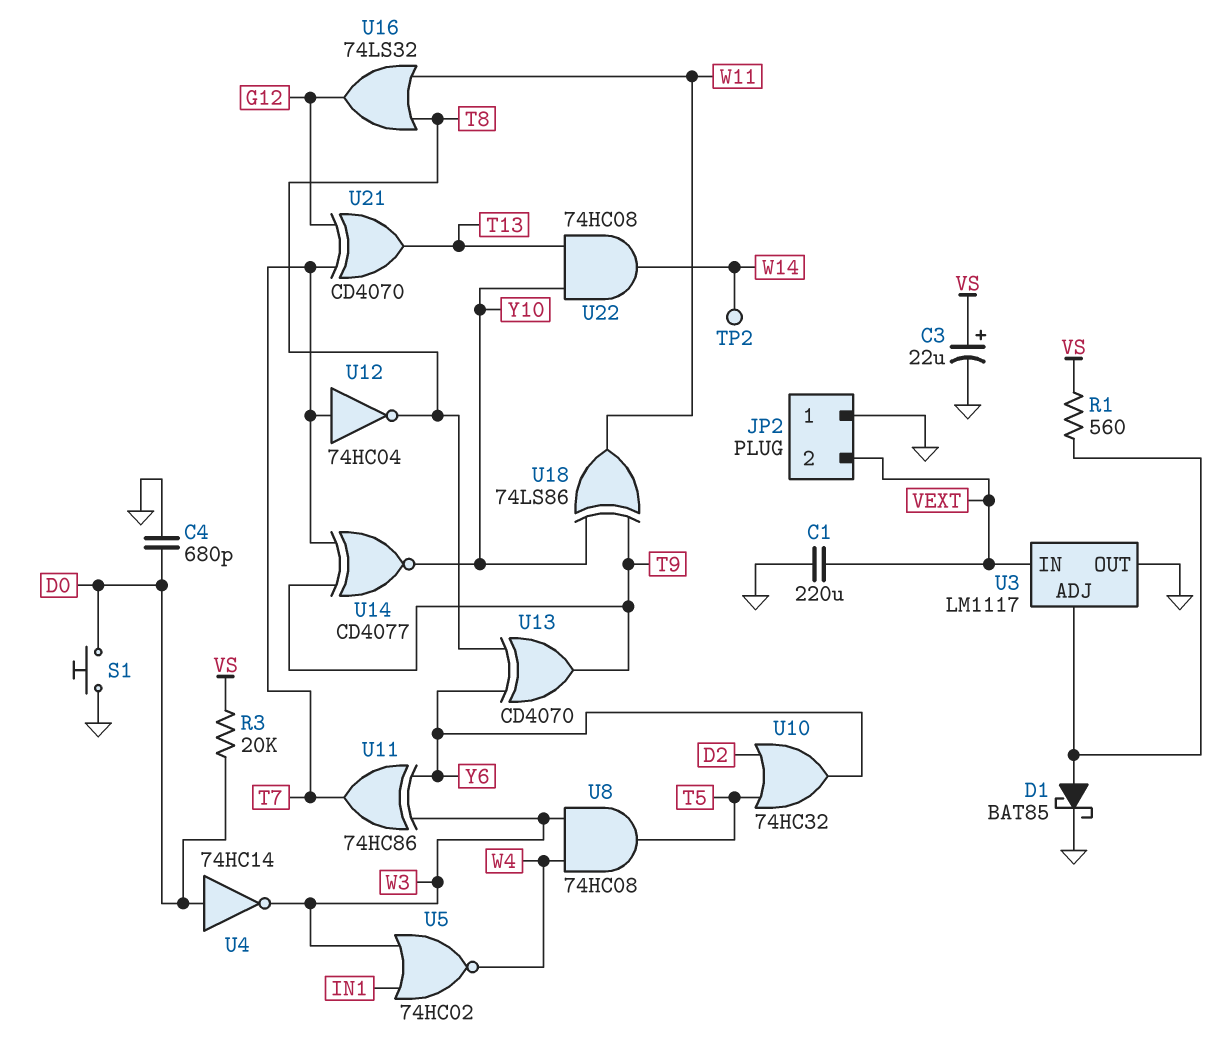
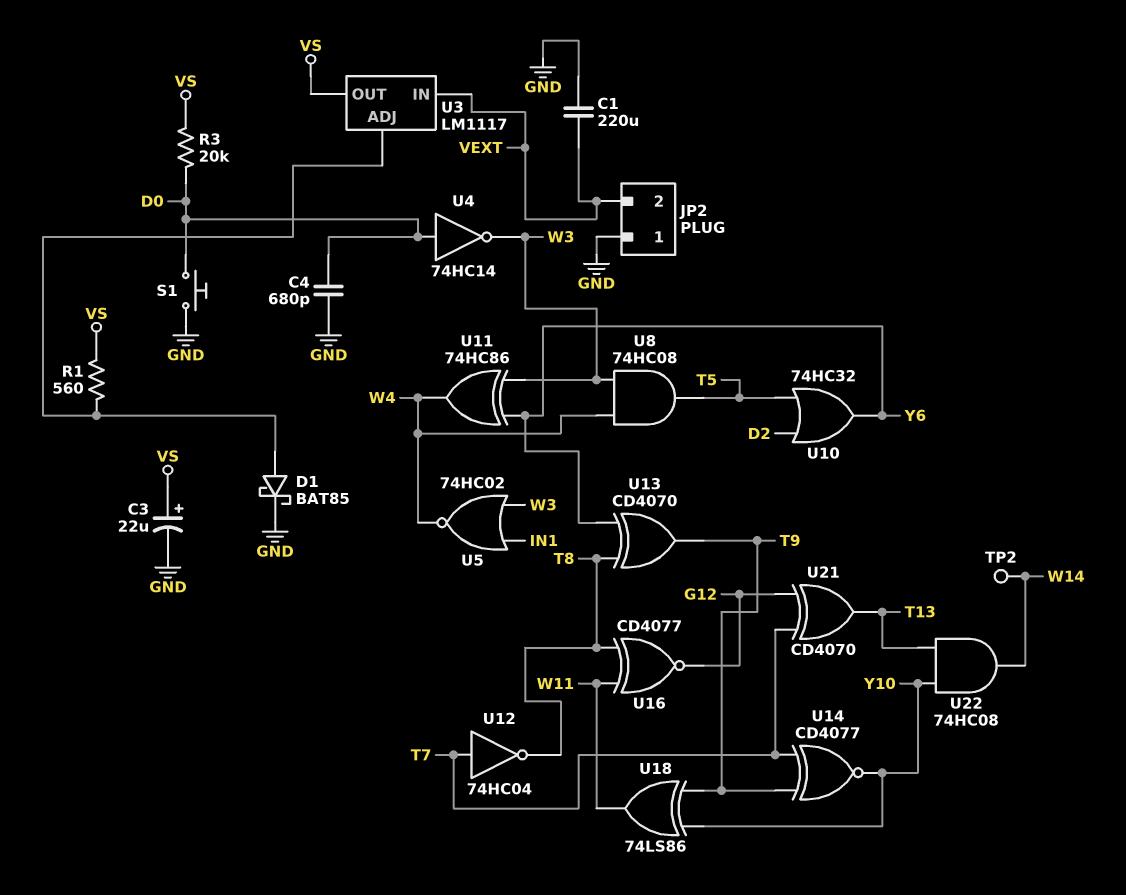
U3 pin OUT: GND -> VS
U11: XOR 74HC86 (in W3, in Y6, out T7) -> XOR 74HC86 (in W3, in Y6, out W4)
U16: OR 74LS32 (in T8, in W11, out G12) -> XNOR CD4077 (in T8, in W11, out G12)

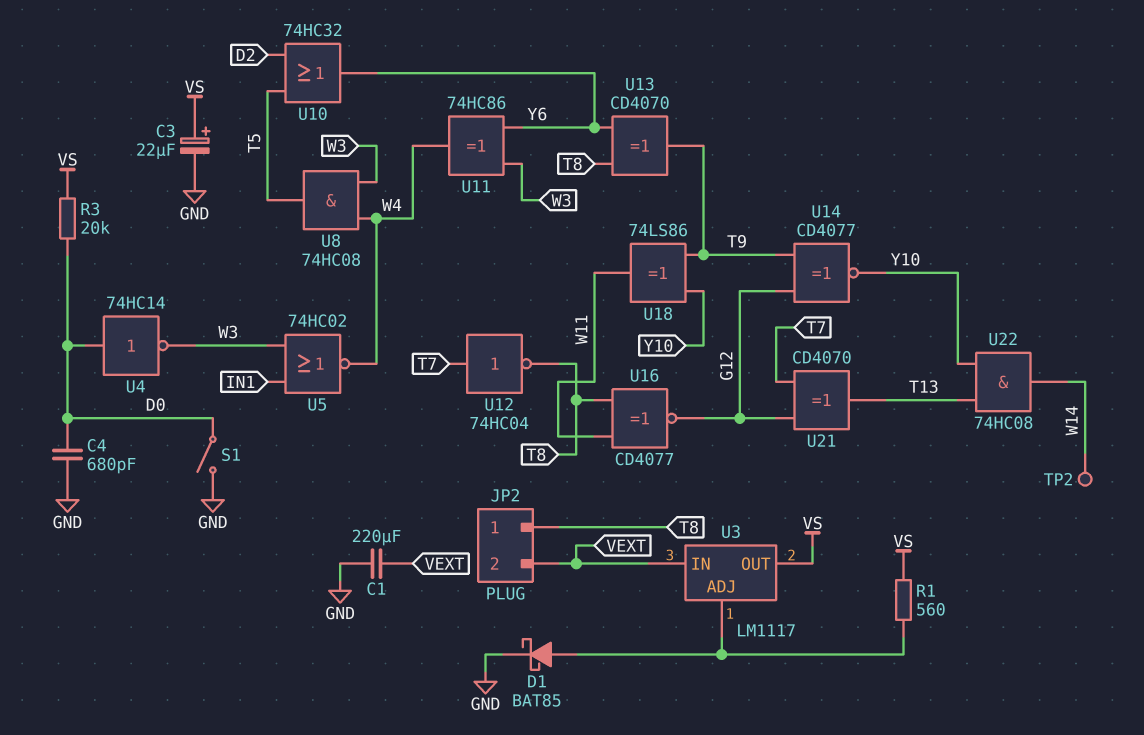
JP2 pin 1: GND -> T8
S1: button (D0, GND) -> switch (D0, GND)
U14: XNOR CD4077 (in T7, in T9, out Y10) -> XNOR CD4077 (in G12, in T9, out Y10)

